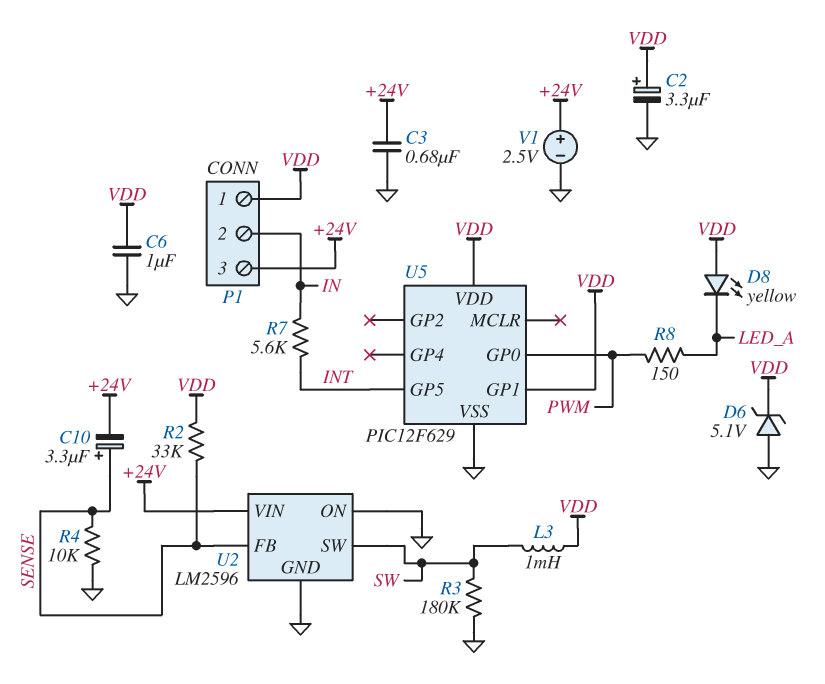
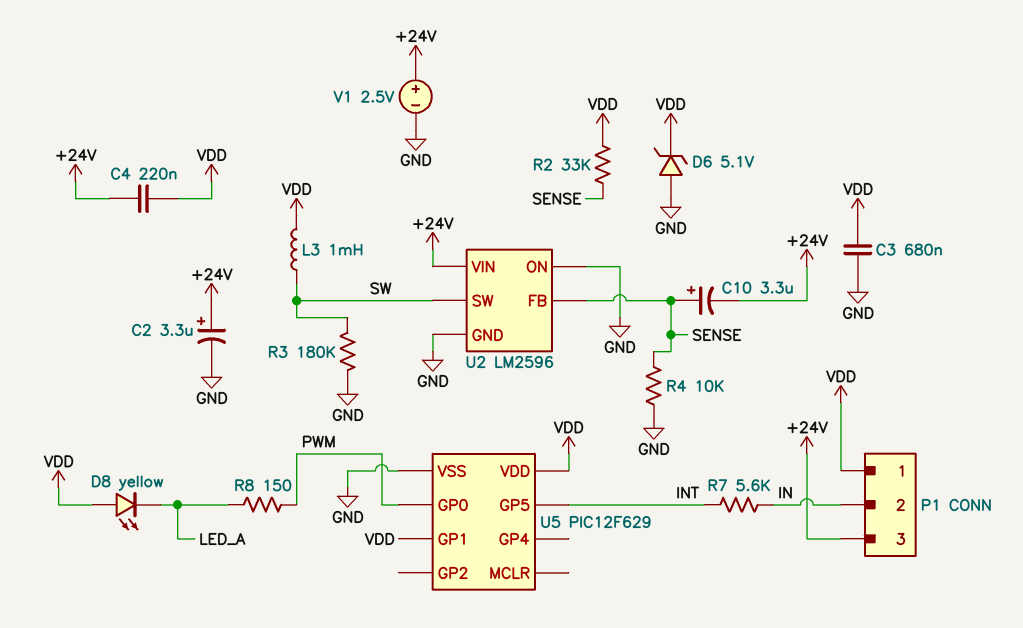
C2: 3.3uF (plus VDD, minus GND) -> 3.3uF (plus +24V, minus GND)
C3: 680nF (+24V, GND) -> 680nF (GND, VDD)
C4: none -> 220nF (+24V, VDD)
C6: 1uF (GND, VDD) -> none

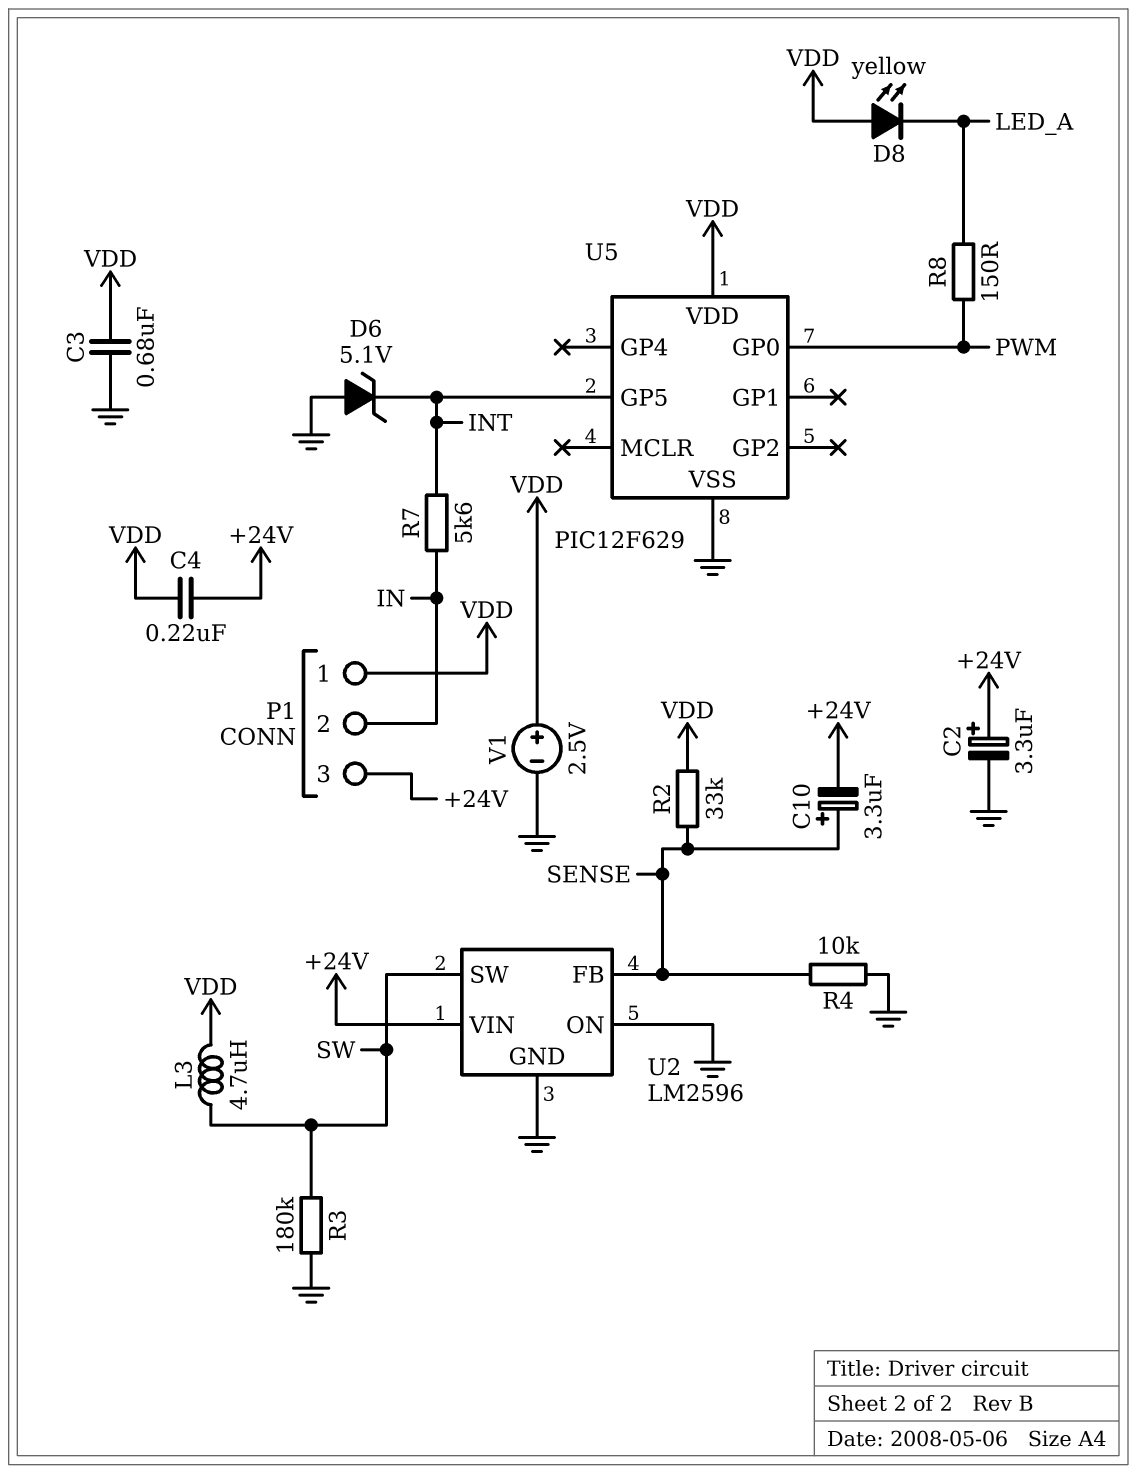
D6: zener 5.1V (A GND, K VDD) -> zener 5.1V (A GND, K INT)
L3: 1mH (SW, VDD) -> 4.7uH (SW, VDD)
U5 pin GP1: VDD -> none
V1: 2.5V (plus +24V, minus GND) -> 2.5V (plus VDD, minus GND)

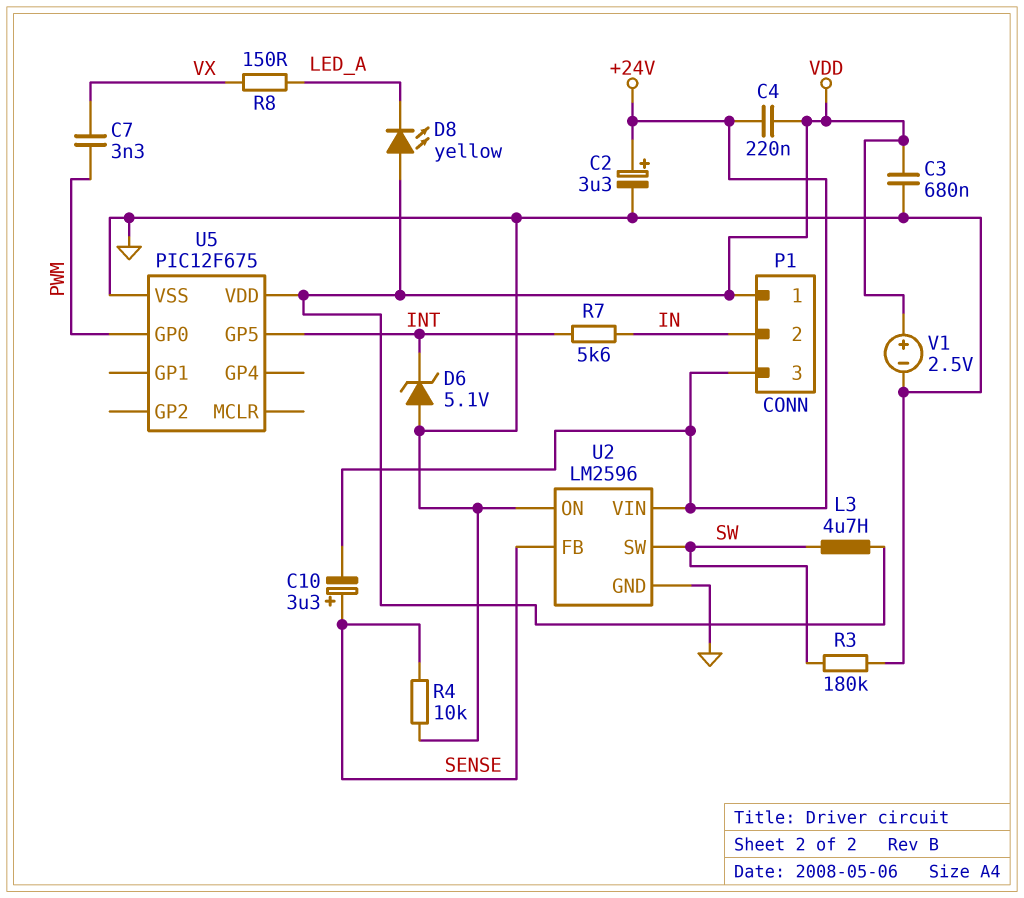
C7: none -> 3.3nF (PWM, VX)
R2: 33k (SENSE, VDD) -> none
R8: 150 (LED_A, PWM) -> 150 (LED_A, VX)
U5: PIC12F629 -> PIC12F675

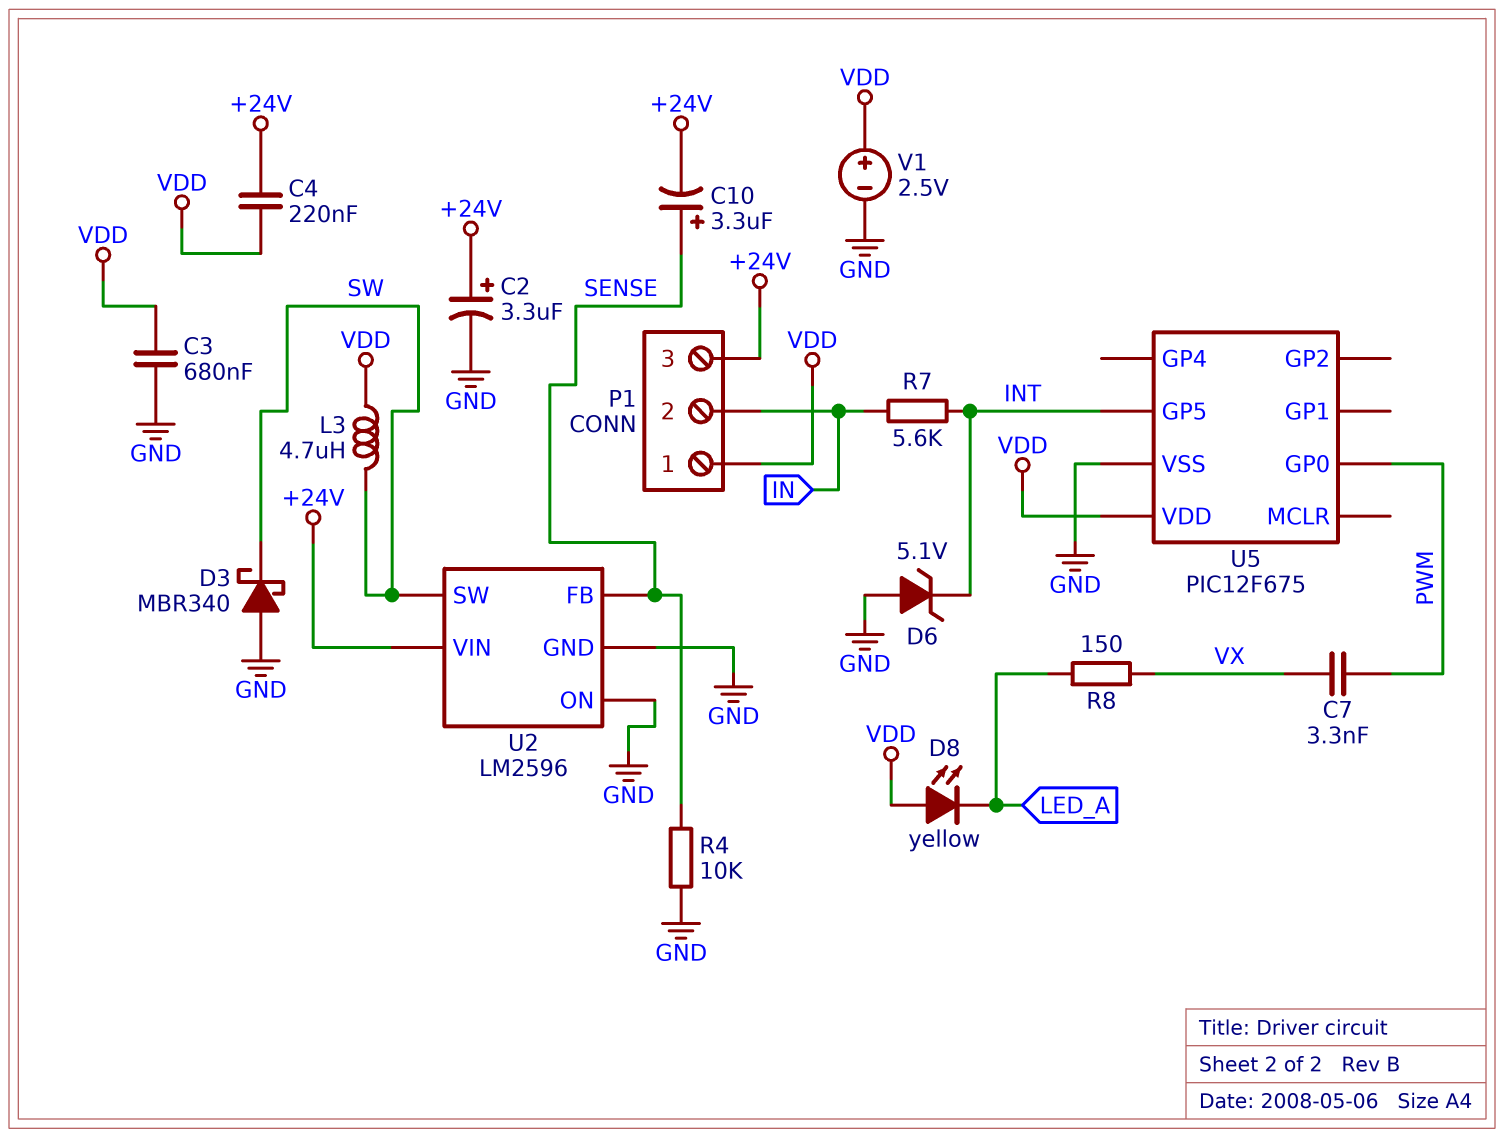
D3: none -> schottky MBR340 (A GND, K SW)
R3: 180k (GND, SW) -> none

